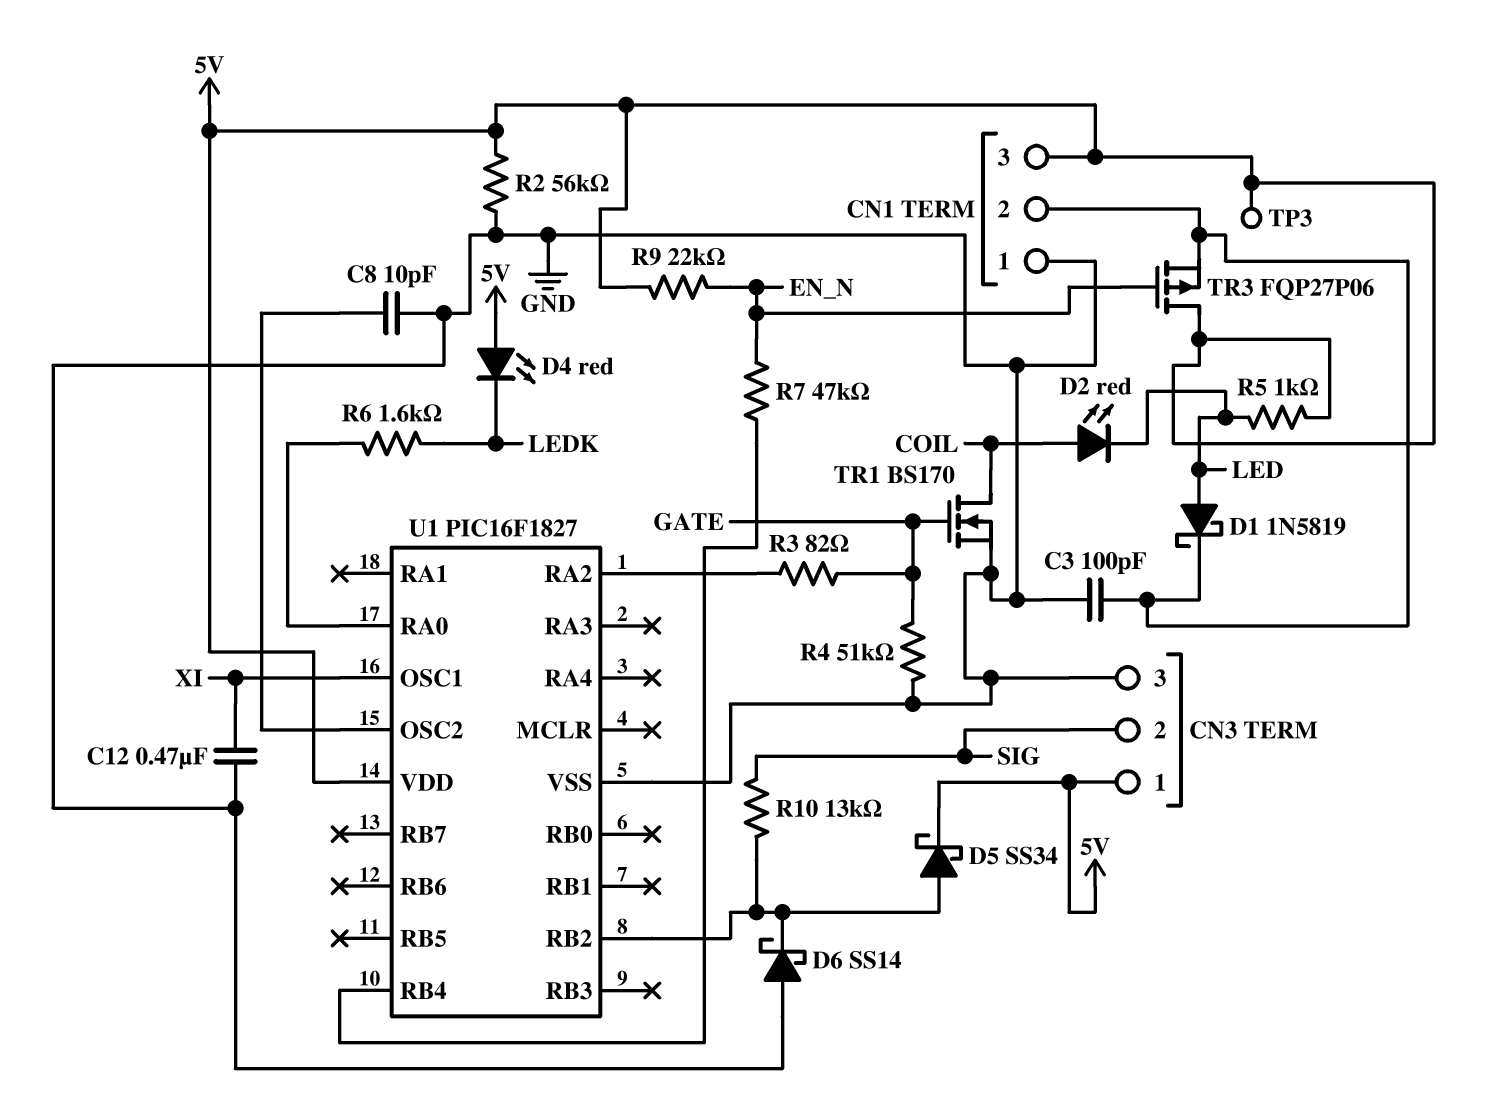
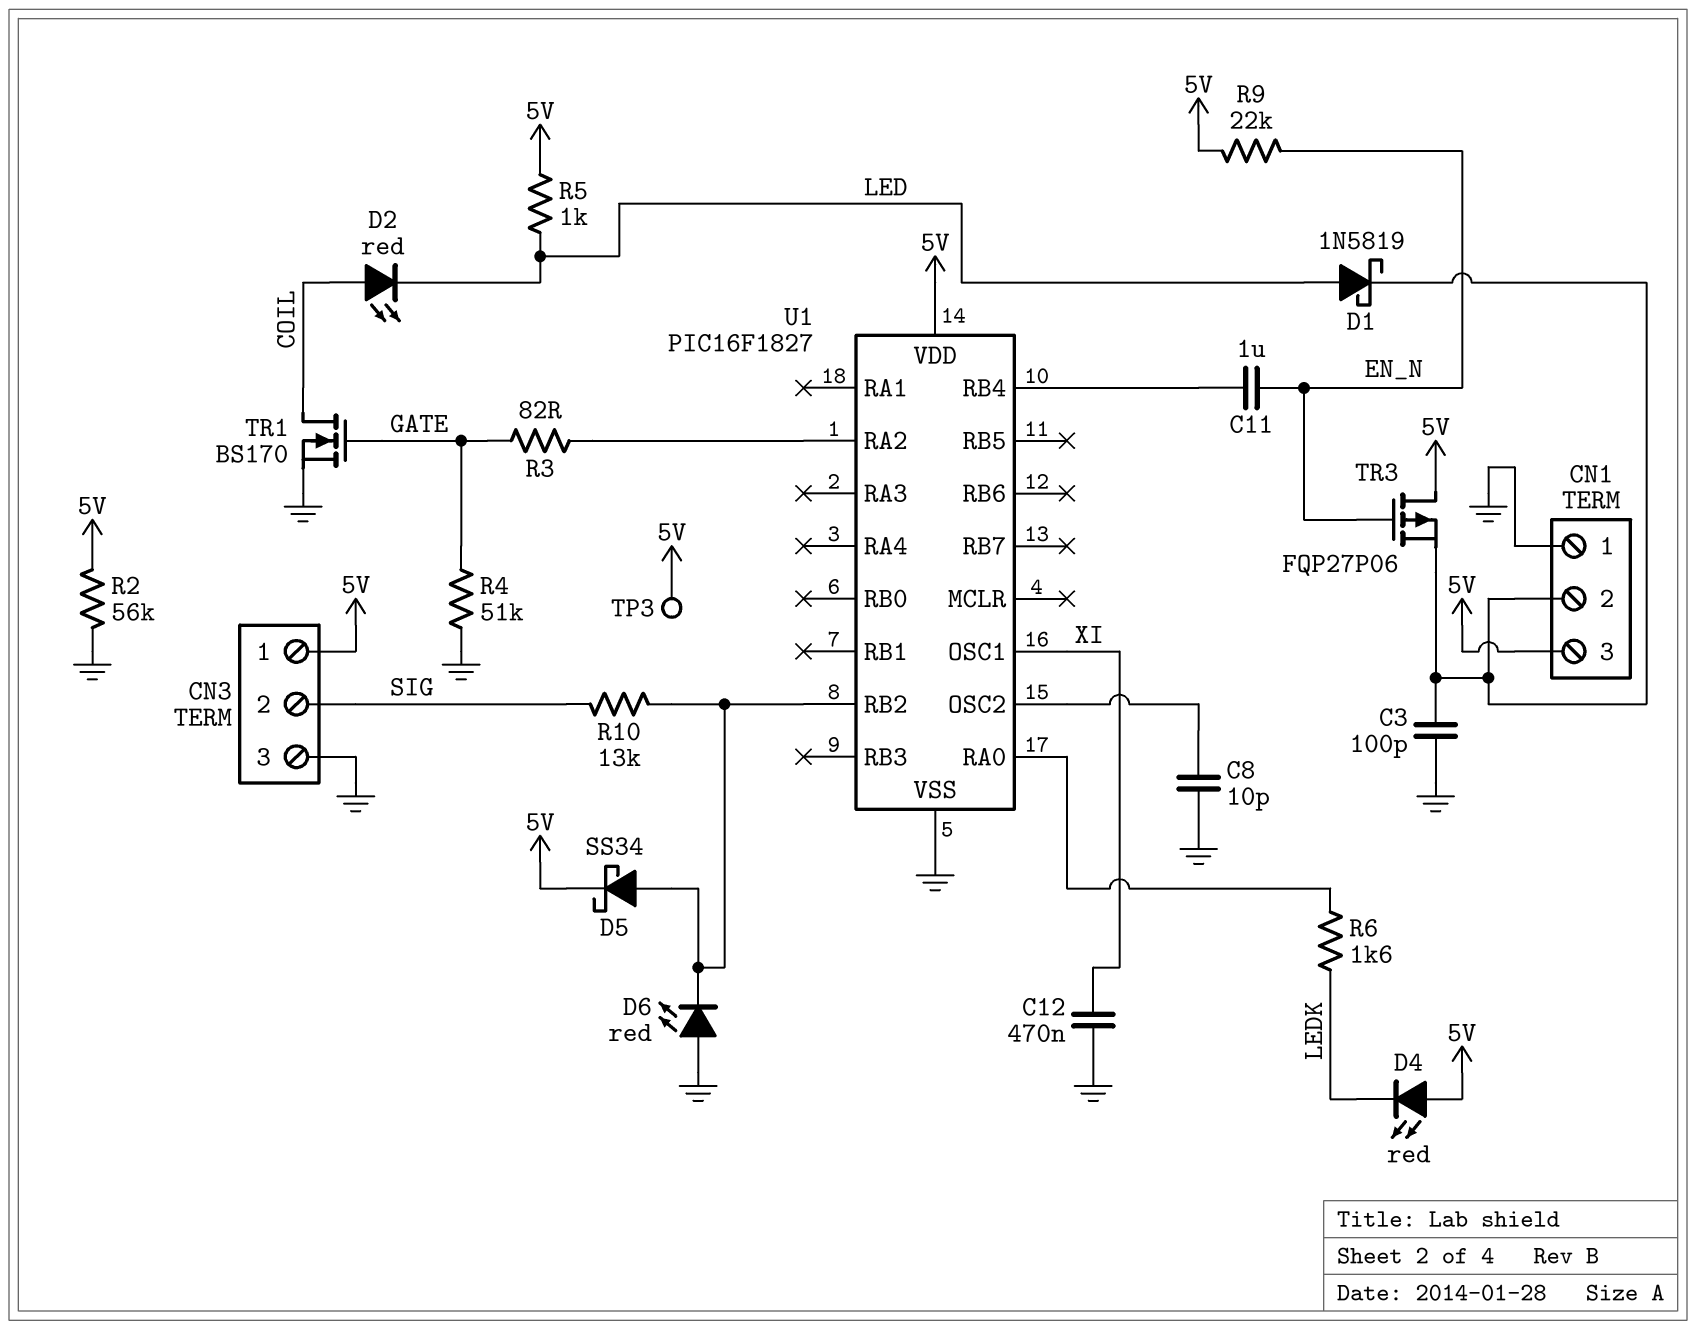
C11: none -> 1uF (EN_N, U1/RB4)
D6: schottky SS14 (A GND, K U1/RB2) -> LED red (A GND, K U1/RB2)
R7: 47k (EN_N, U1/RB4) -> none

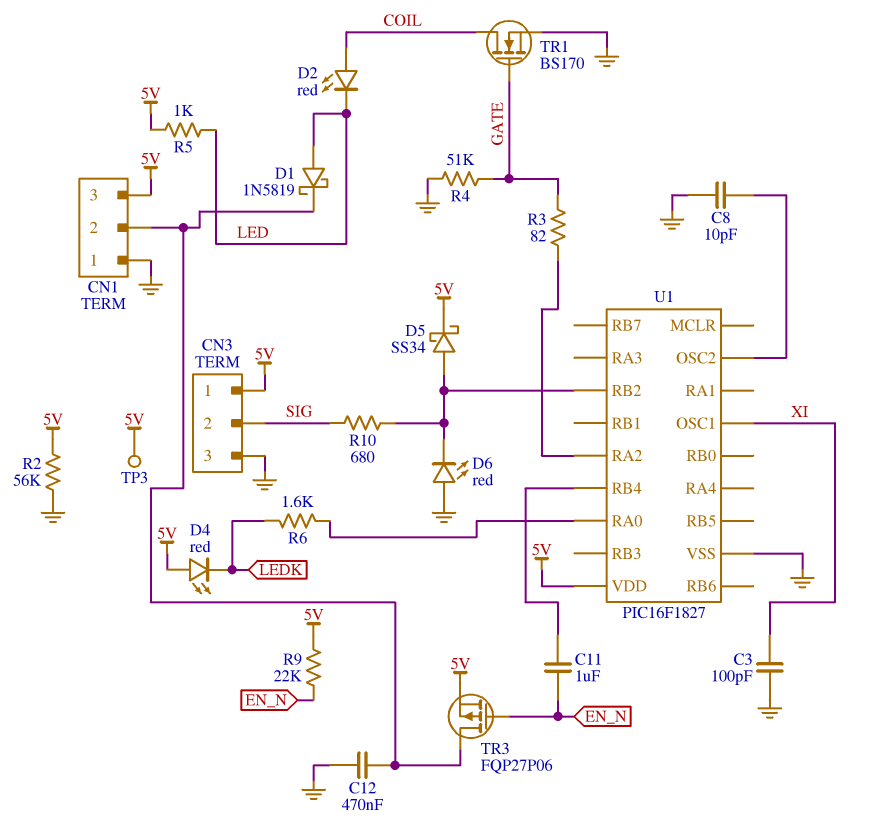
C3: 100pF (CN1/2, GND) -> 100pF (GND, XI)
C12: 470nF (GND, XI) -> 470nF (CN1/2, GND)
R10: 13k (SIG, U1/RB2) -> 680 (SIG, U1/RB2)
TR3: PMOS FQP27P06 (G EN_N, D 5V, S CN1/2) -> PMOS FQP27P06 (G EN_N, D CN1/2, S 5V)

